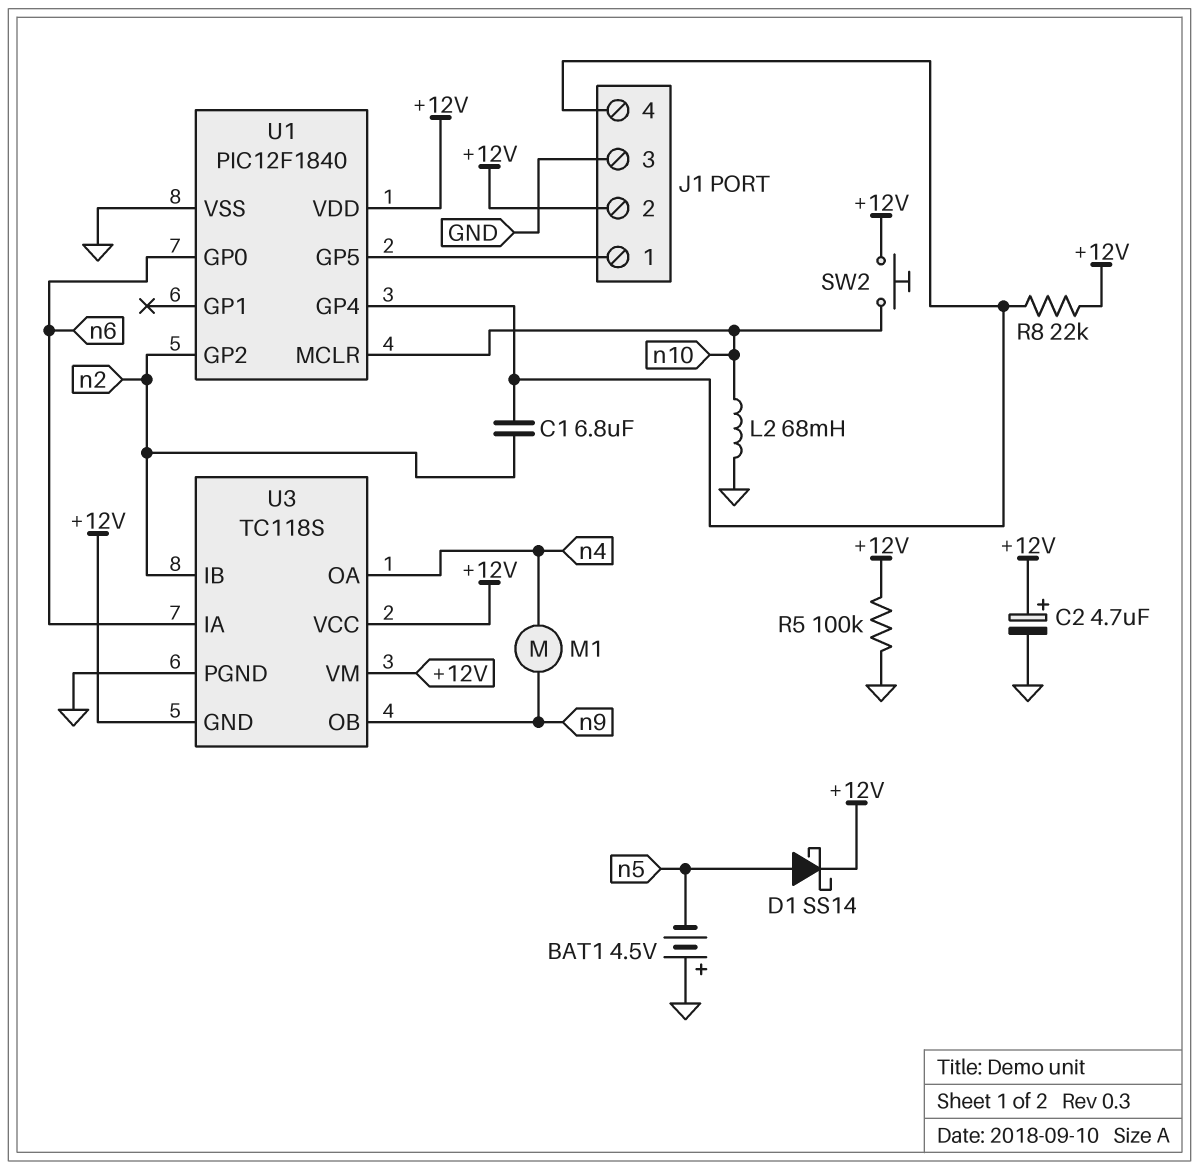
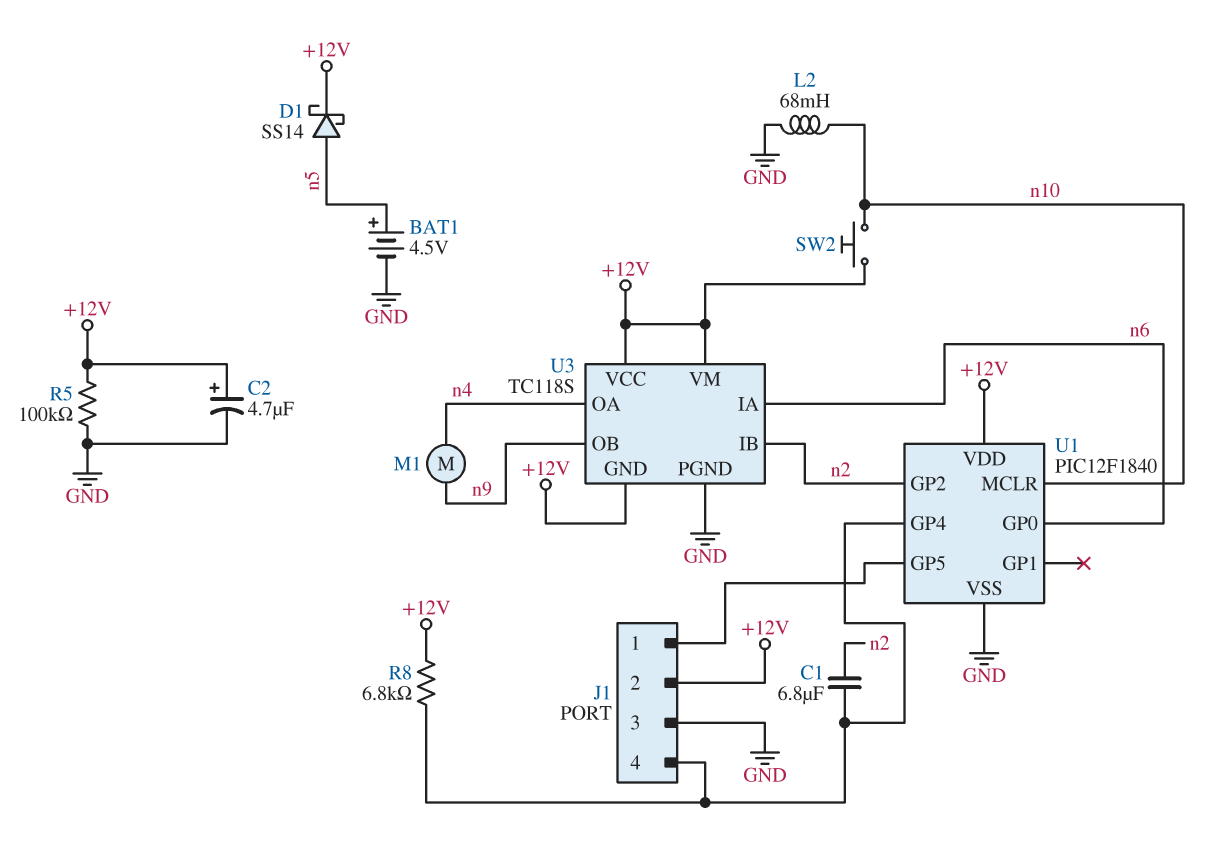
BAT1: 4.5V (plus GND, minus n5) -> 4.5V (plus n5, minus GND)
R8: 22k (+12V, J1/4) -> 6.8k (+12V, J1/4)

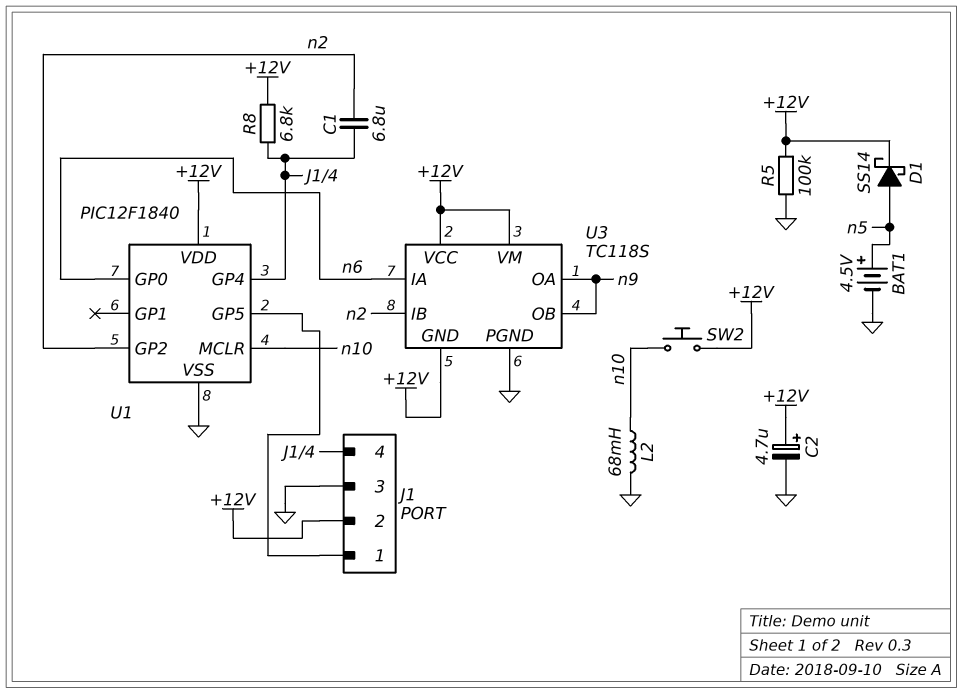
M1: motor (n4, n9) -> none
U3 pin OA: n4 -> n9

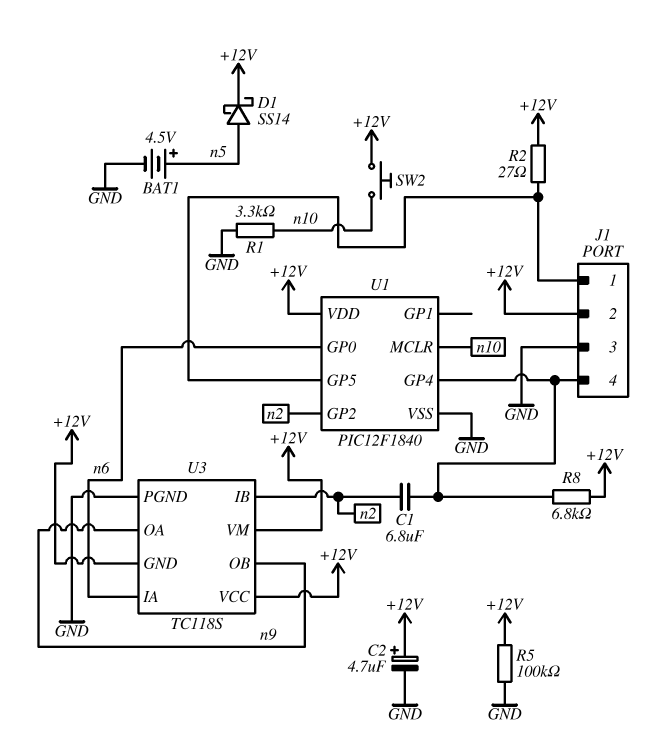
L2: 68mH (GND, n10) -> none
R1: none -> 3.3k (GND, n10)
R2: none -> 27 (+12V, J1/1)

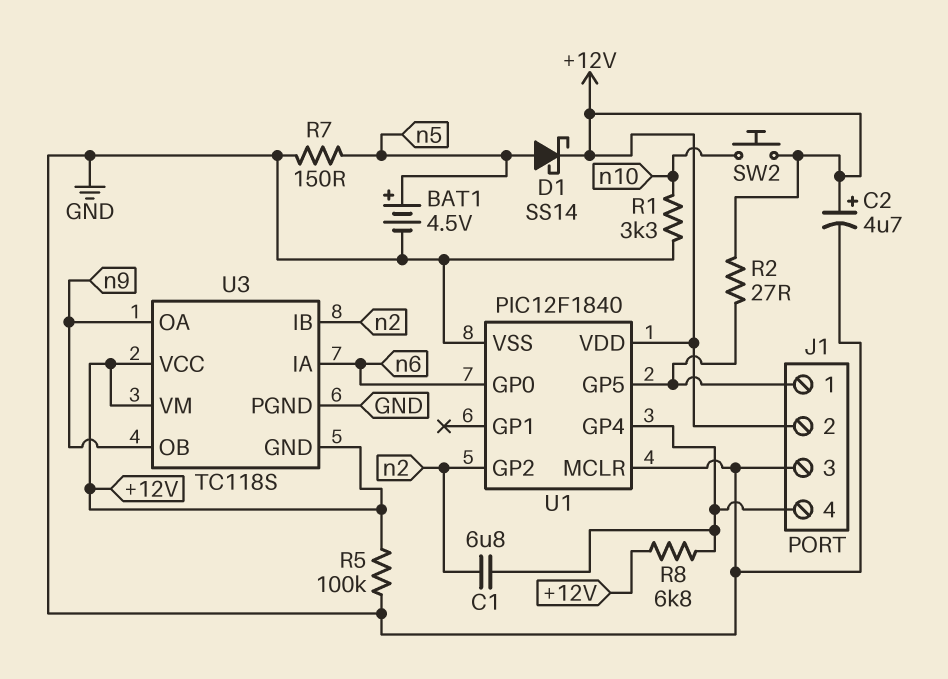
R7: none -> 150 (GND, n5)
U1 pin MCLR: n10 -> GND

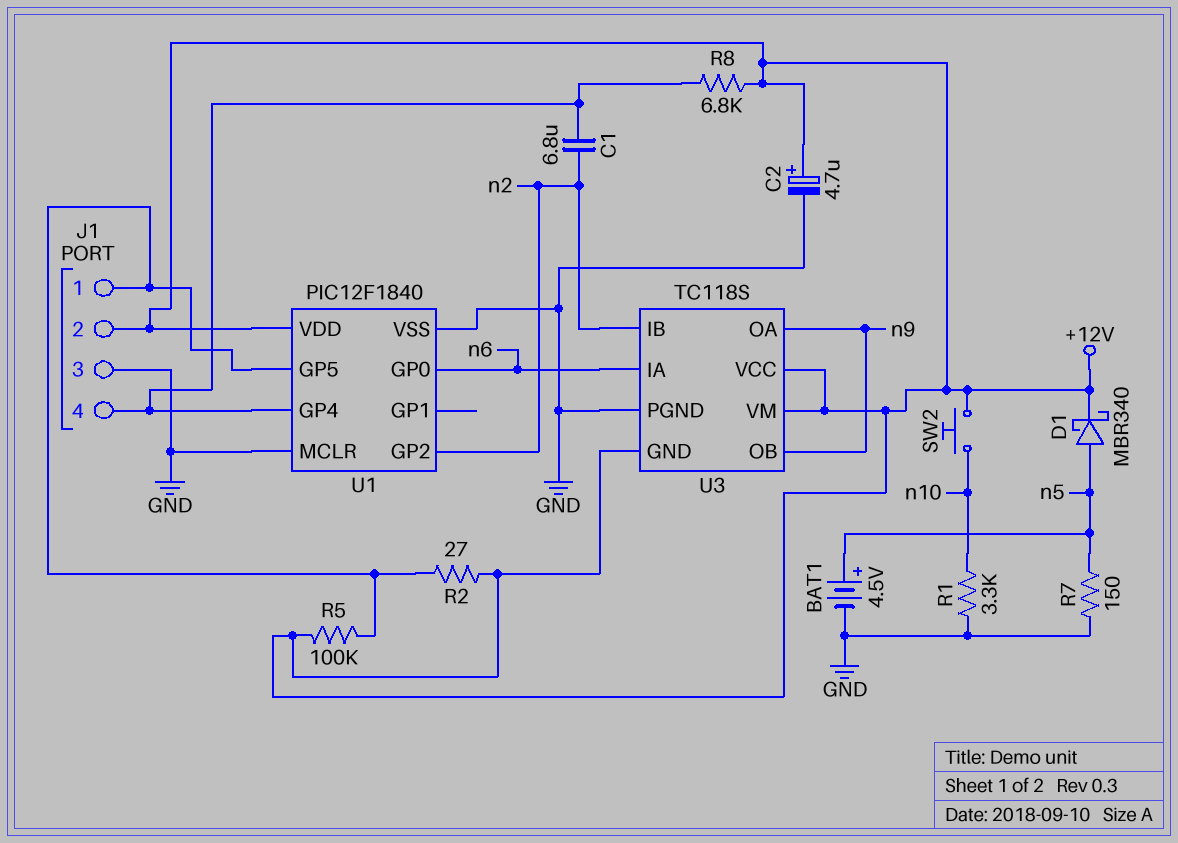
D1: schottky SS14 (A n5, K +12V) -> schottky MBR340 (A n5, K +12V)
R5: 100k (+12V, GND) -> 100k (+12V, J1/1)

